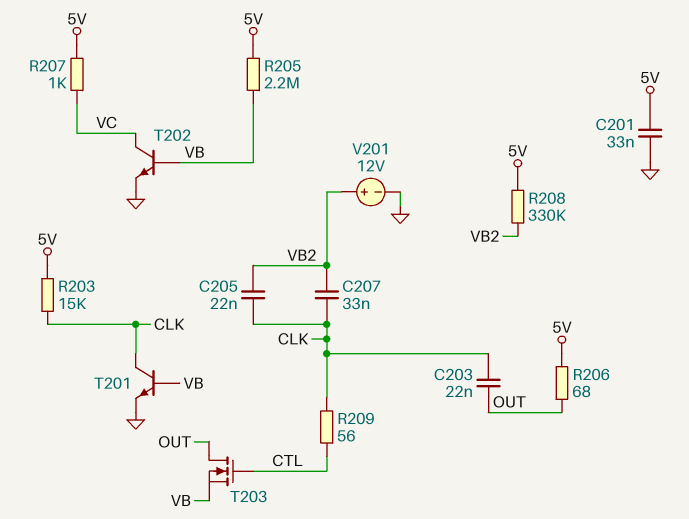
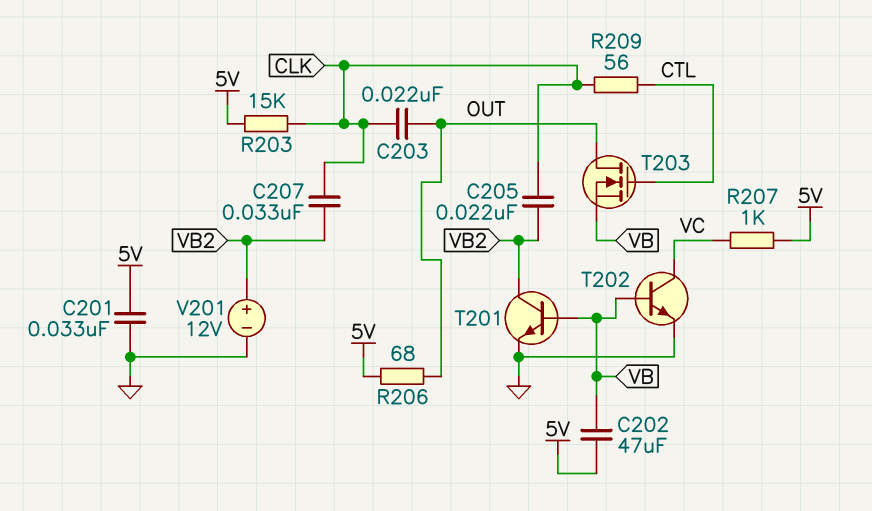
C202: none -> 47uF (5V, VB)
R205: 2.2M (5V, VB) -> none
R208: 330k (5V, VB2) -> none
T201: NPN (B VB, C CLK, E GND) -> NPN (B VB, C VB2, E GND)

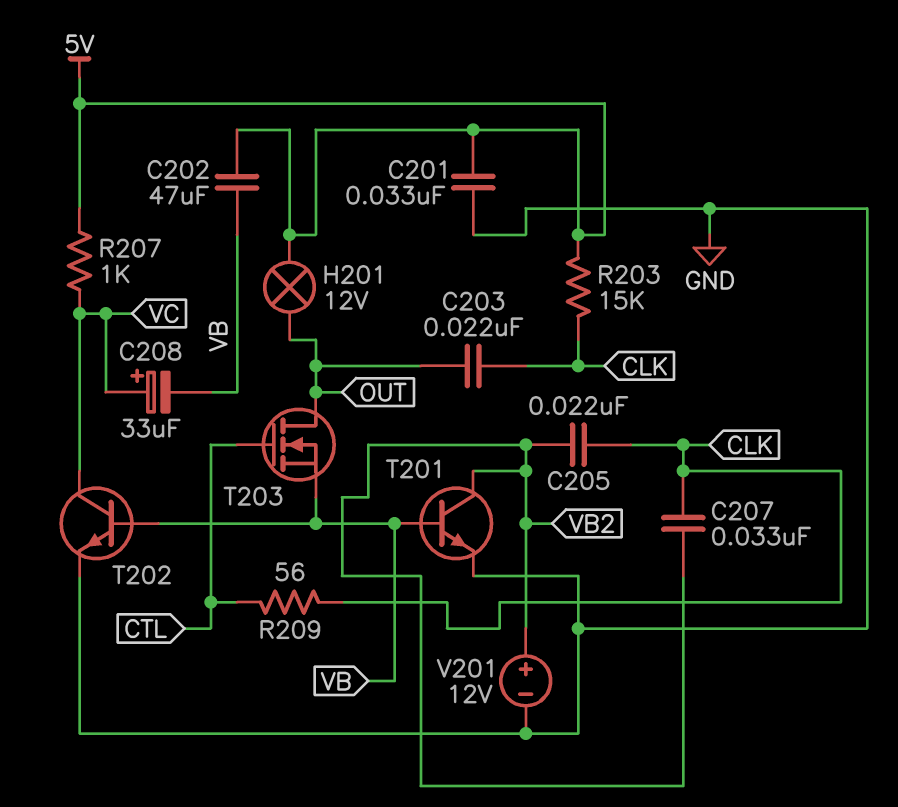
C208: none -> 33uF (plus VC, minus VB)
H201: none -> lamp 12V (5V, OUT)
R206: 68 (5V, OUT) -> none

